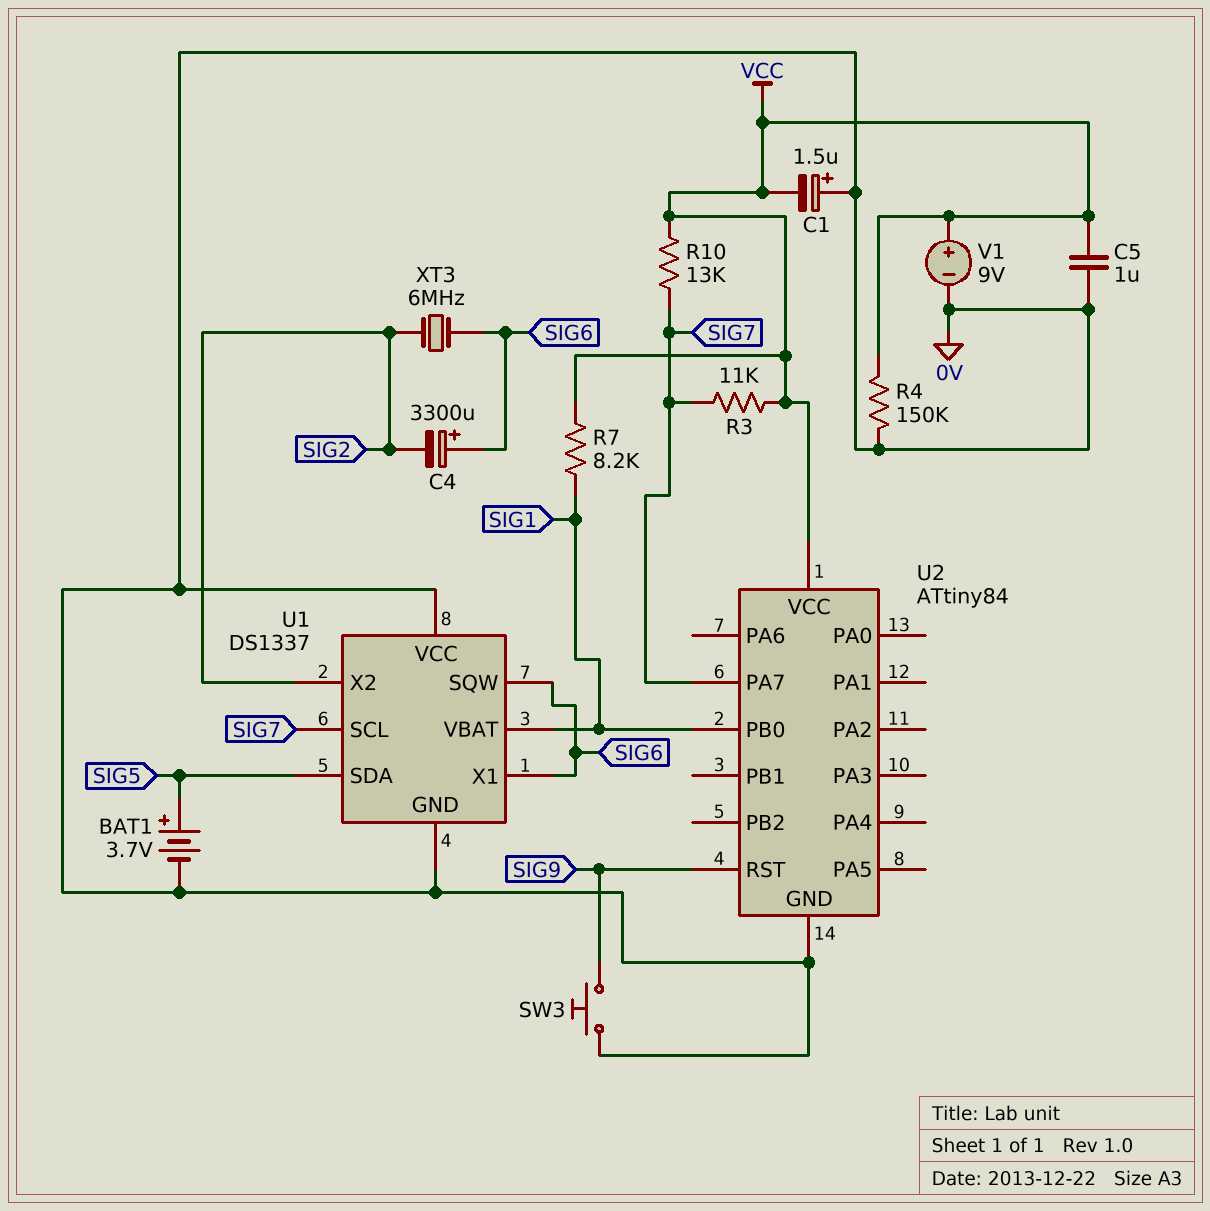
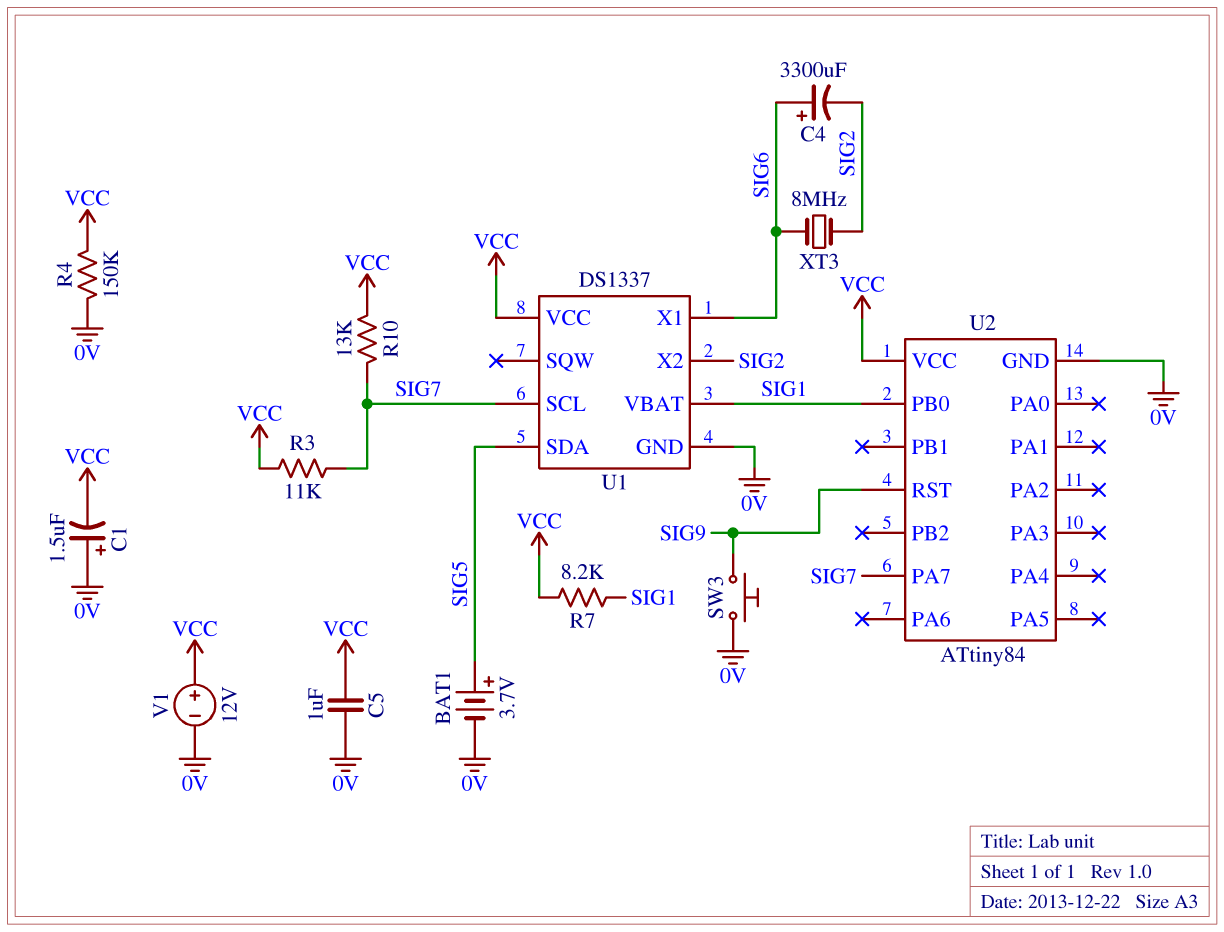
U1 pin SQW: SIG6 -> none
U1 pin VCC: 0V -> VCC
V1: 9V (plus VCC, minus 0V) -> 12V (plus VCC, minus 0V)
XT3: 6MHz (SIG2, SIG6) -> 8MHz (SIG2, SIG6)

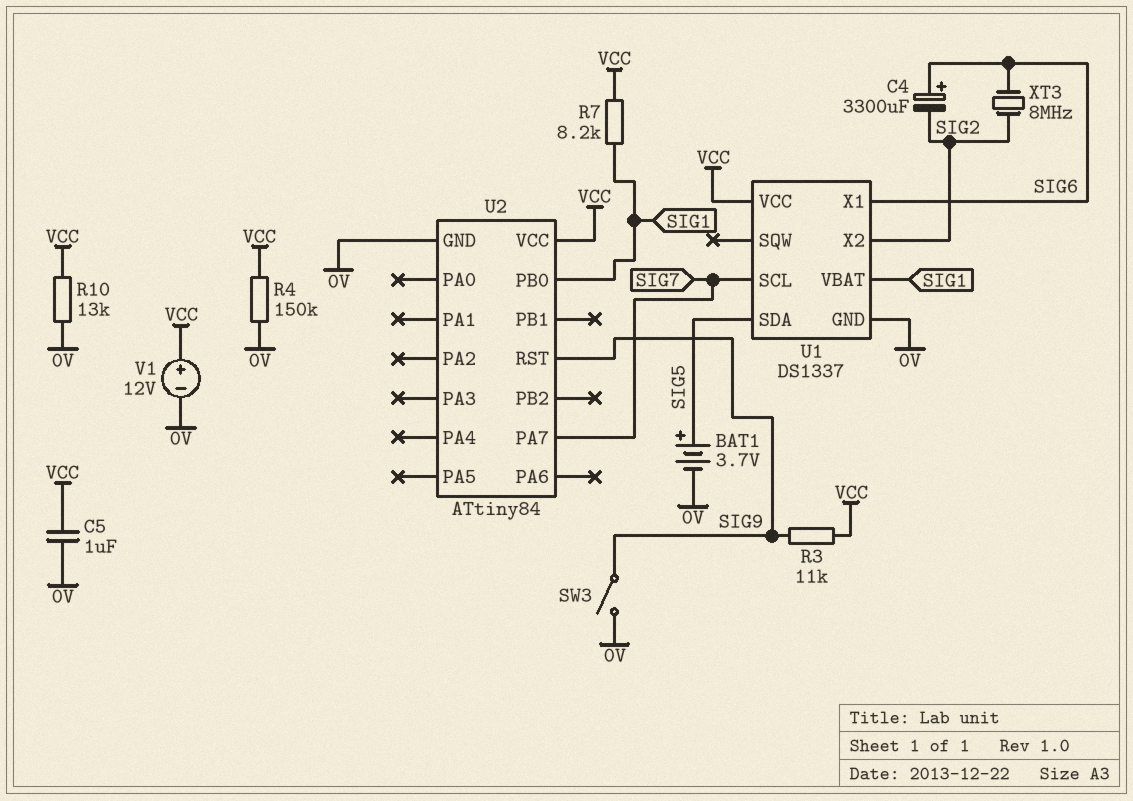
C1: 1.5uF (plus 0V, minus VCC) -> none
R3: 11k (SIG7, VCC) -> 11k (SIG9, VCC)
R10: 13k (SIG7, VCC) -> 13k (0V, VCC)
SW3: button (0V, SIG9) -> switch (0V, SIG9)

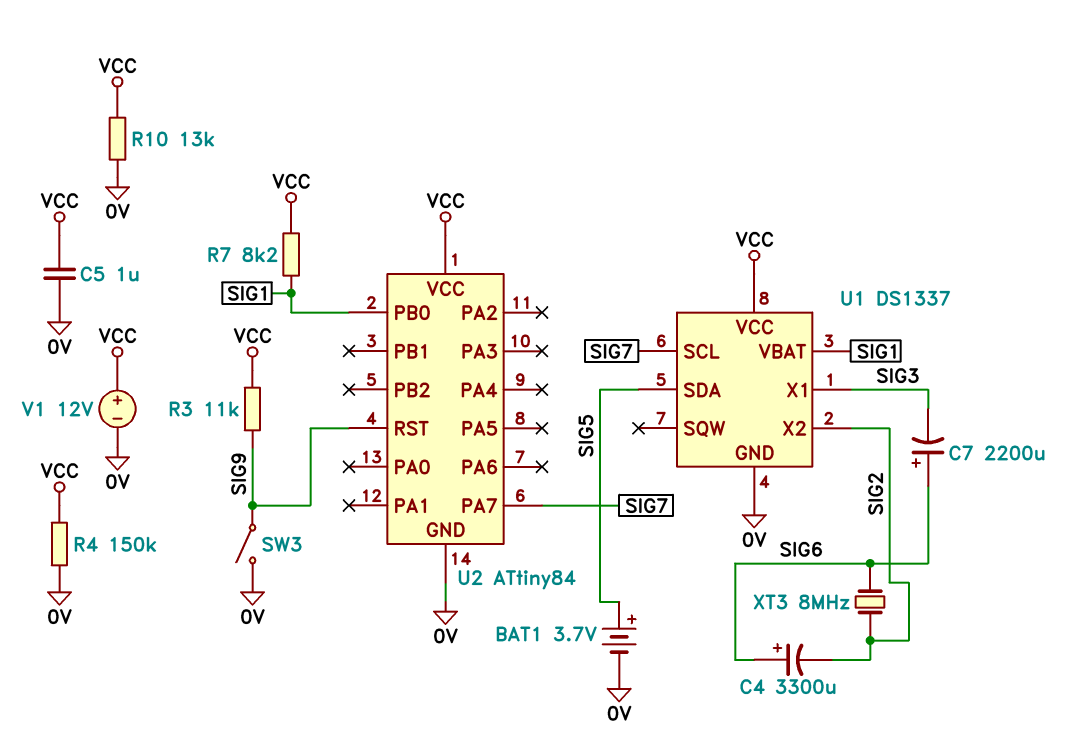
C7: none -> 2200uF (plus SIG6, minus SIG3)
U1 pin X1: SIG6 -> SIG3

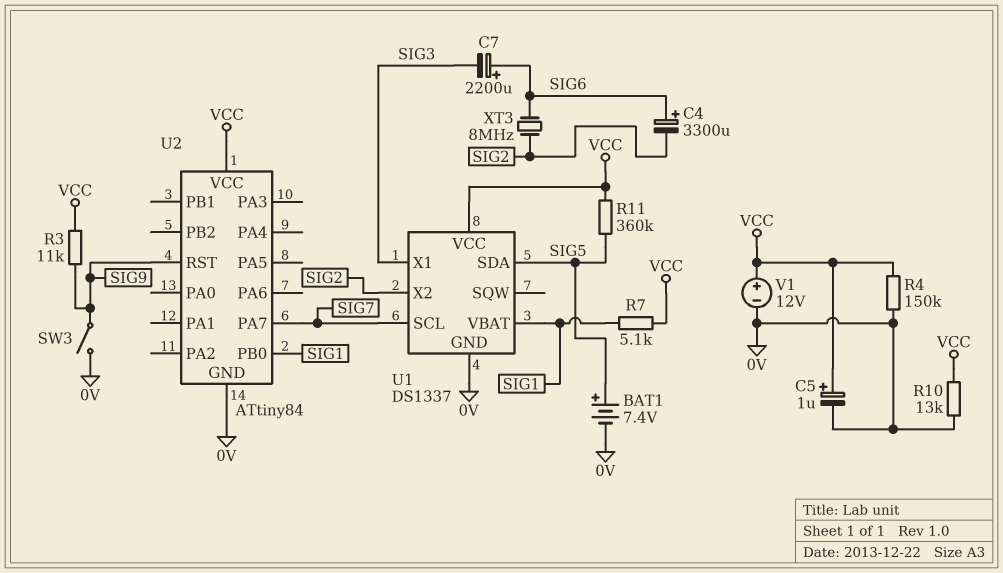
BAT1: 3.7V (plus SIG5, minus 0V) -> 7.4V (plus SIG5, minus 0V)
C5: 1uF (0V, VCC) -> 1uF (plus VCC, minus 0V)
R7: 8.2k (SIG1, VCC) -> 5.1k (SIG1, VCC)
R11: none -> 360k (SIG5, VCC)

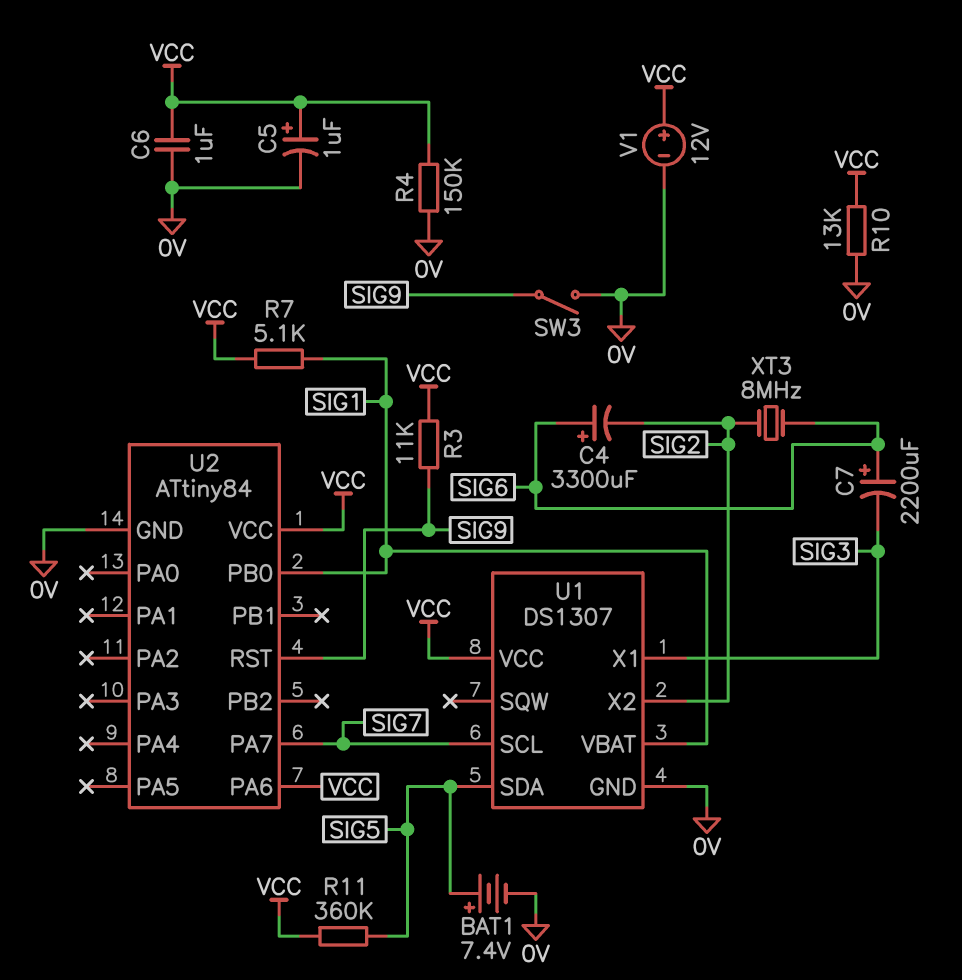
C6: none -> 1uF (0V, VCC)
U1: DS1337 -> DS1307
U2 pin PA6: none -> VCC

